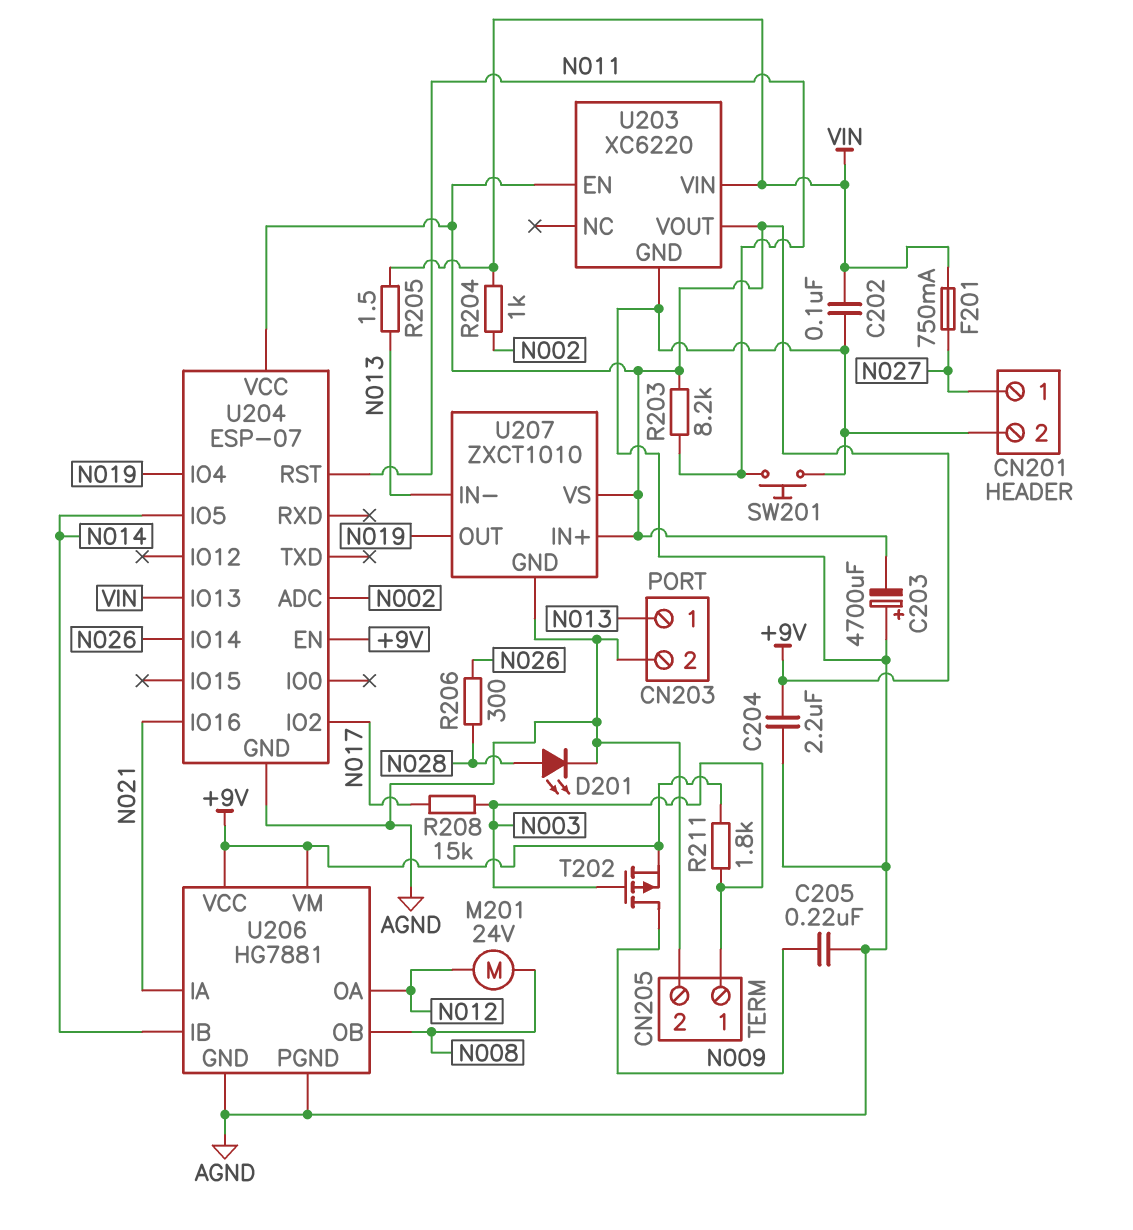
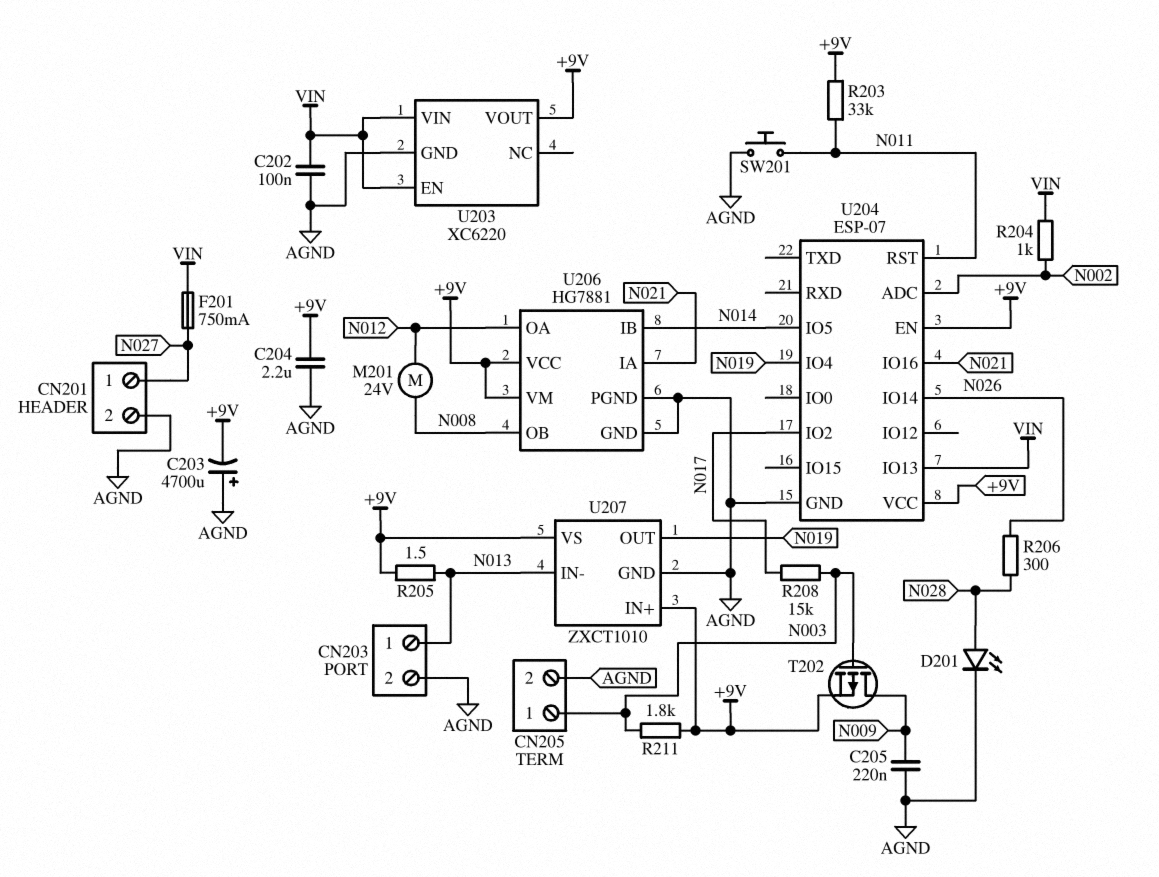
R203: 8.2k (+9V, N011) -> 33k (+9V, N011)
R205: 1.5 (N013, VIN) -> 1.5 (+9V, N013)
U203 pin EN: +9V -> VIN

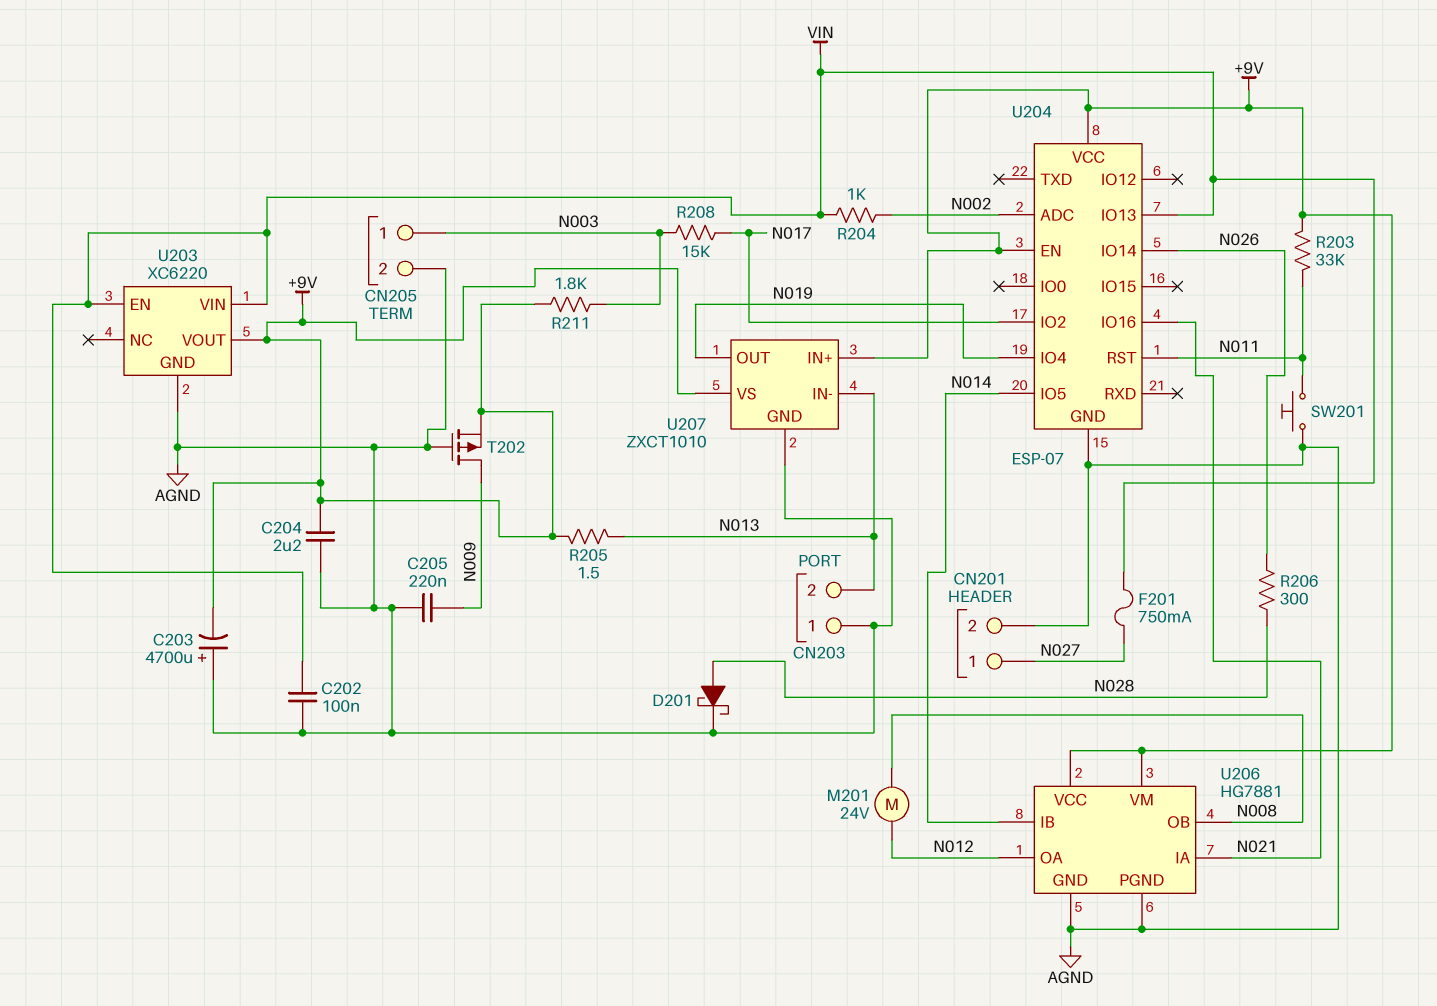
CN203 pin 1: N013 -> AGND
CN203 pin 2: AGND -> N013
D201: LED (A N028, K AGND) -> schottky (A N028, K AGND)
T202: PMOS (G N003, D N009, S +9V) -> PMOS (G AGND, D N009, S +9V)

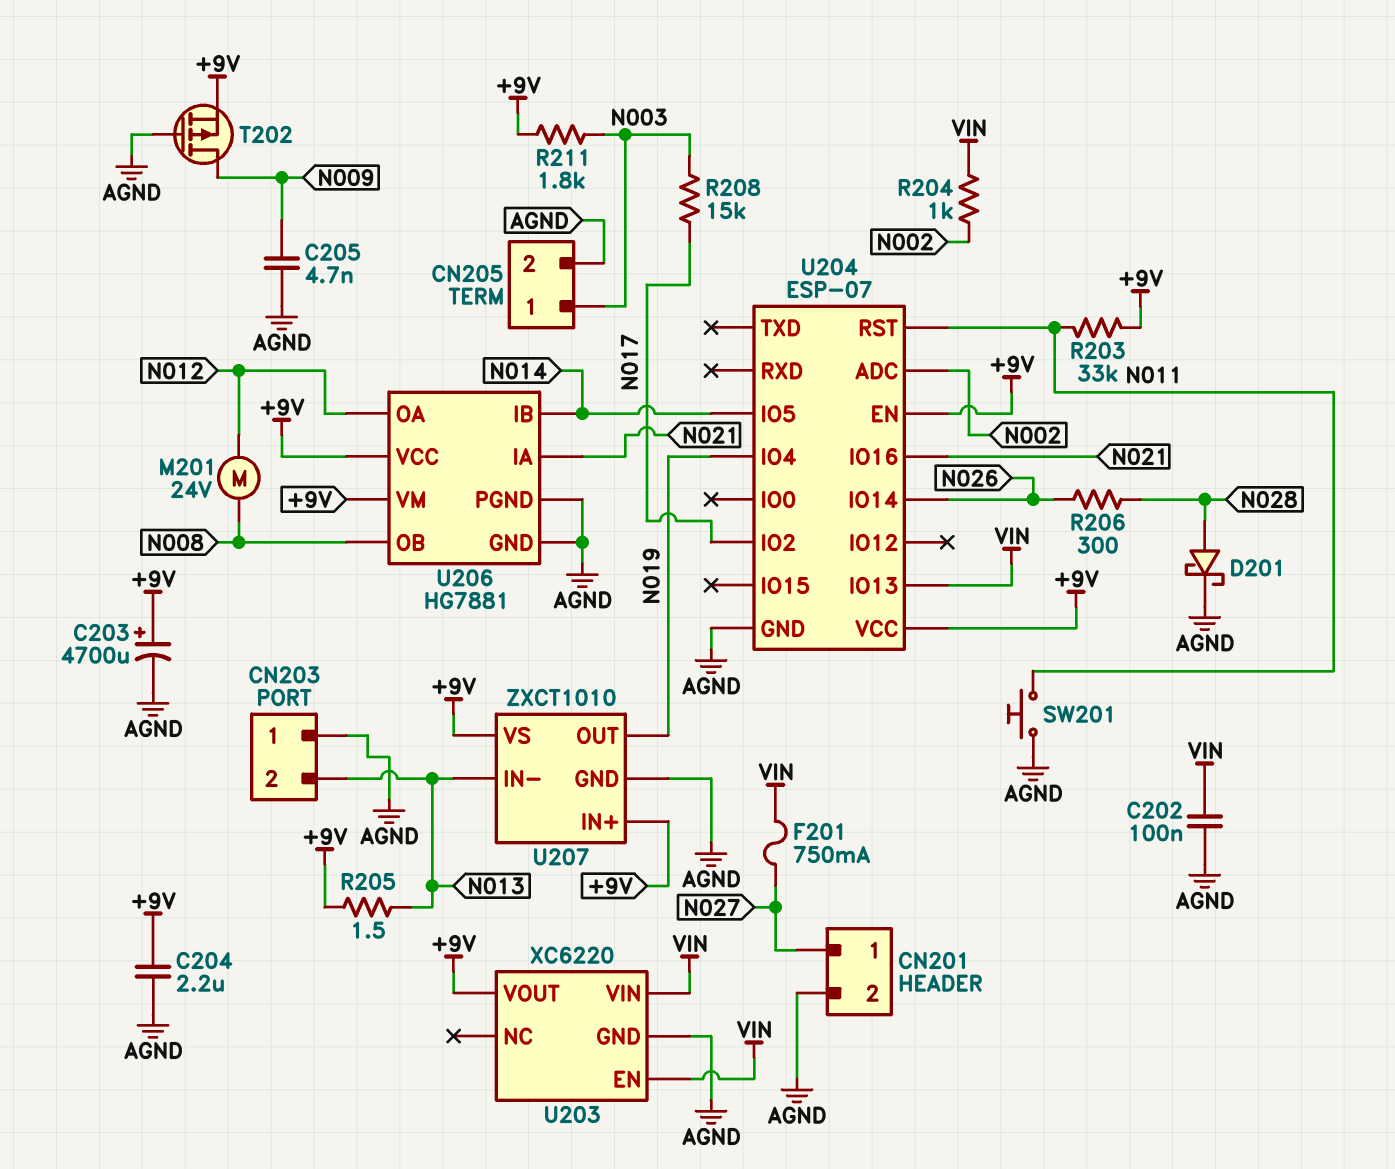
C203: 4700uF (plus AGND, minus +9V) -> 4700uF (plus +9V, minus AGND)
C205: 220nF (AGND, N009) -> 4.7nF (AGND, N009)

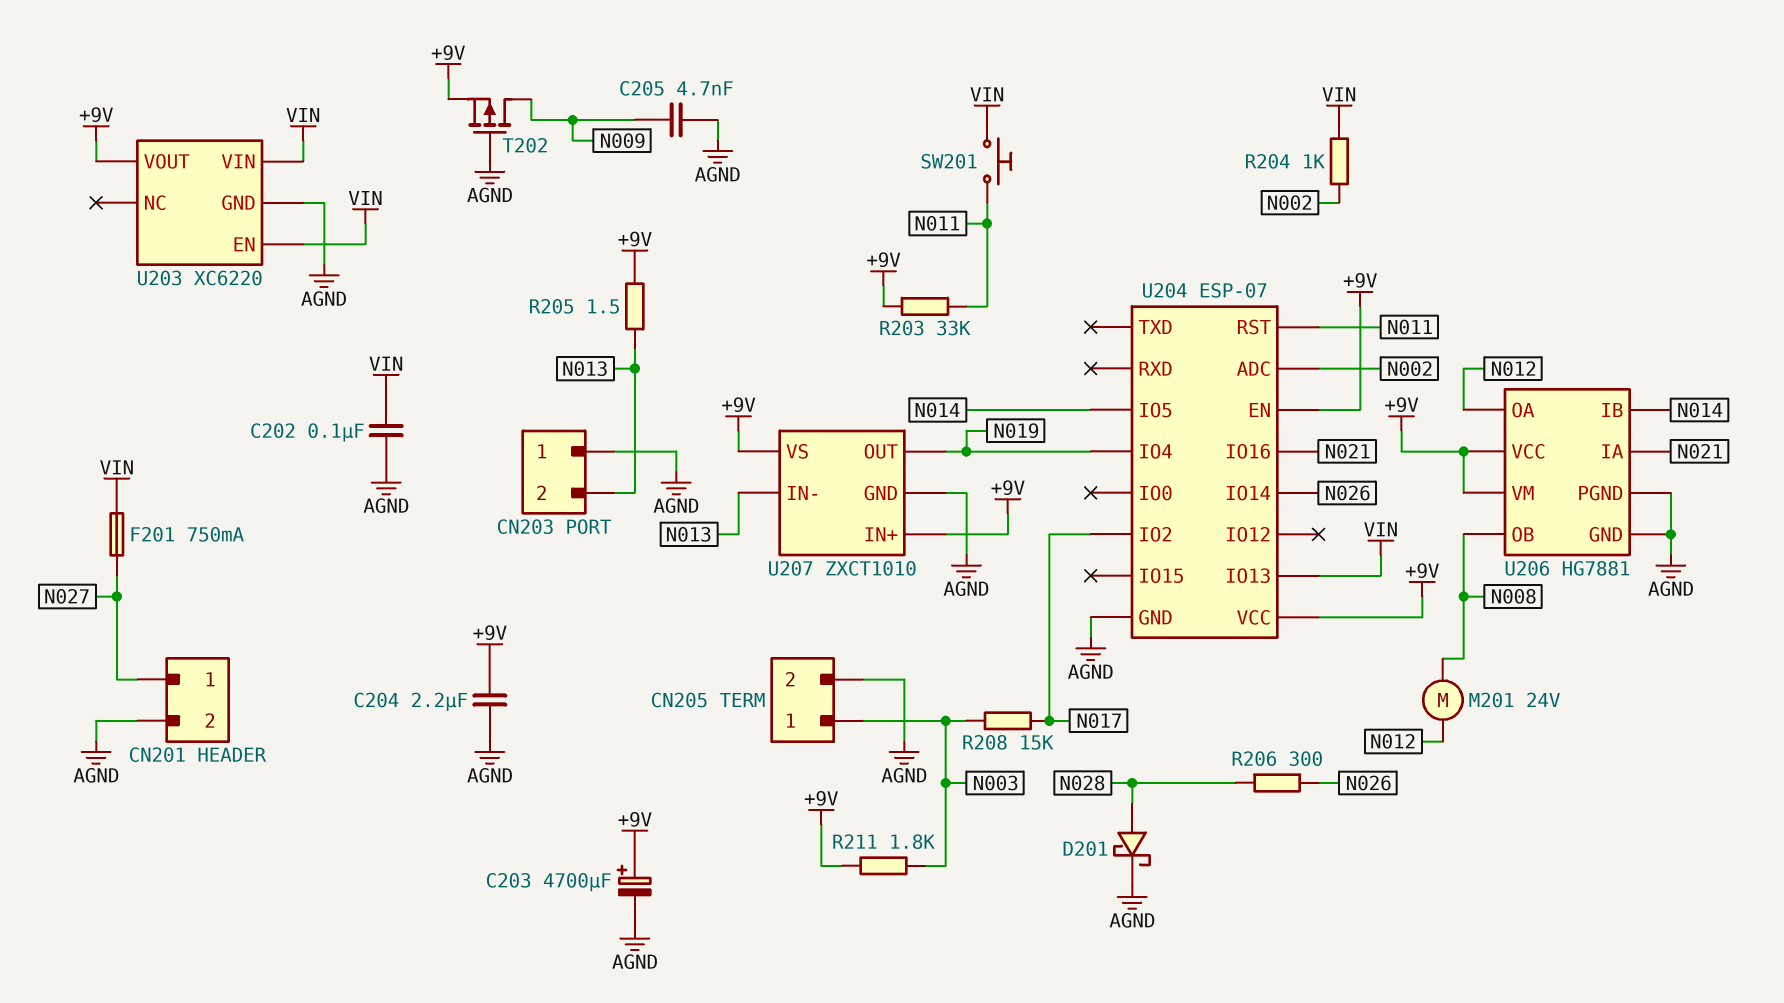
SW201: button (AGND, N011) -> button (N011, VIN)

